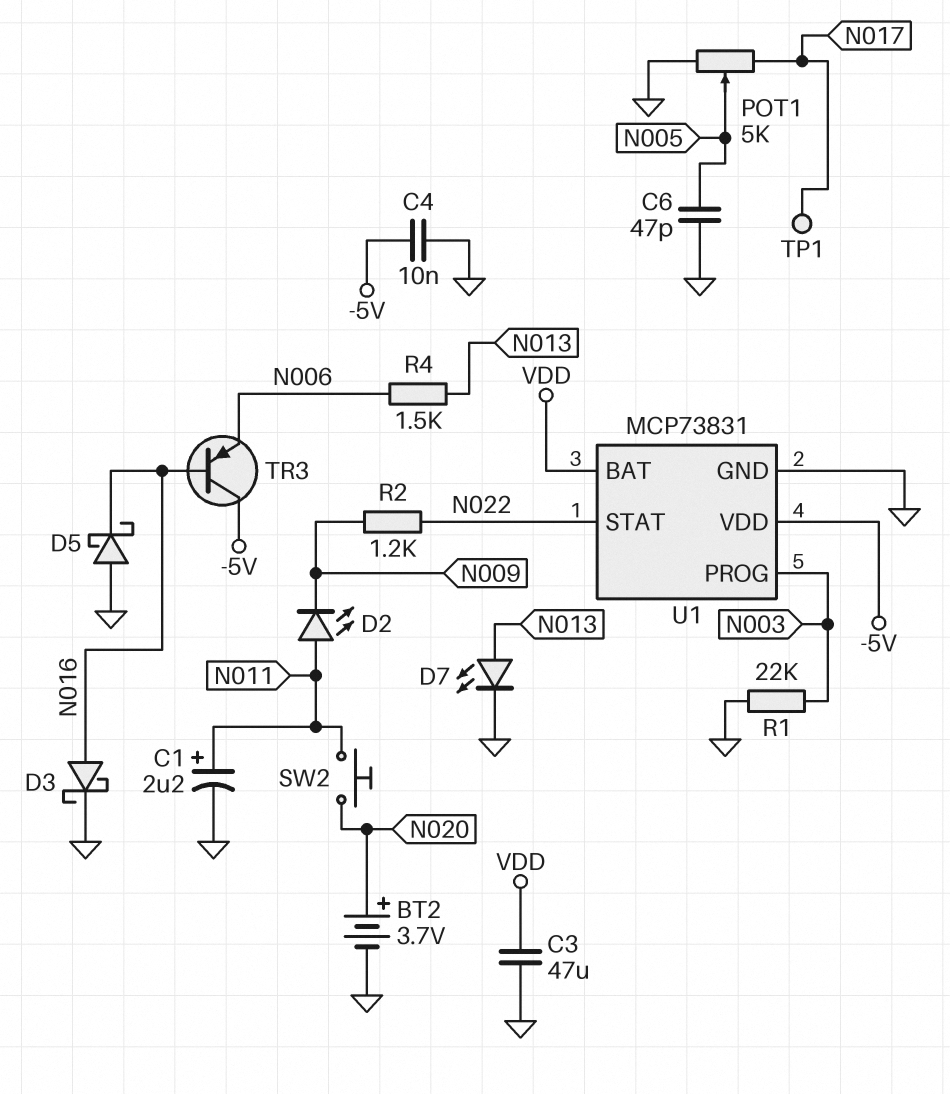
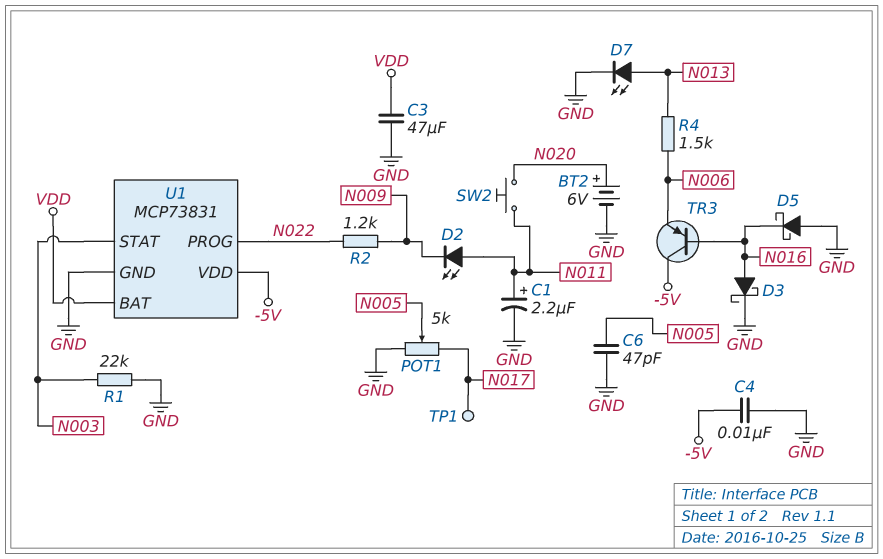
BT2: 3.7V (plus N020, minus GND) -> 6V (plus N020, minus GND)
U1 pin PROG: N003 -> N022
U1 pin STAT: N022 -> N003

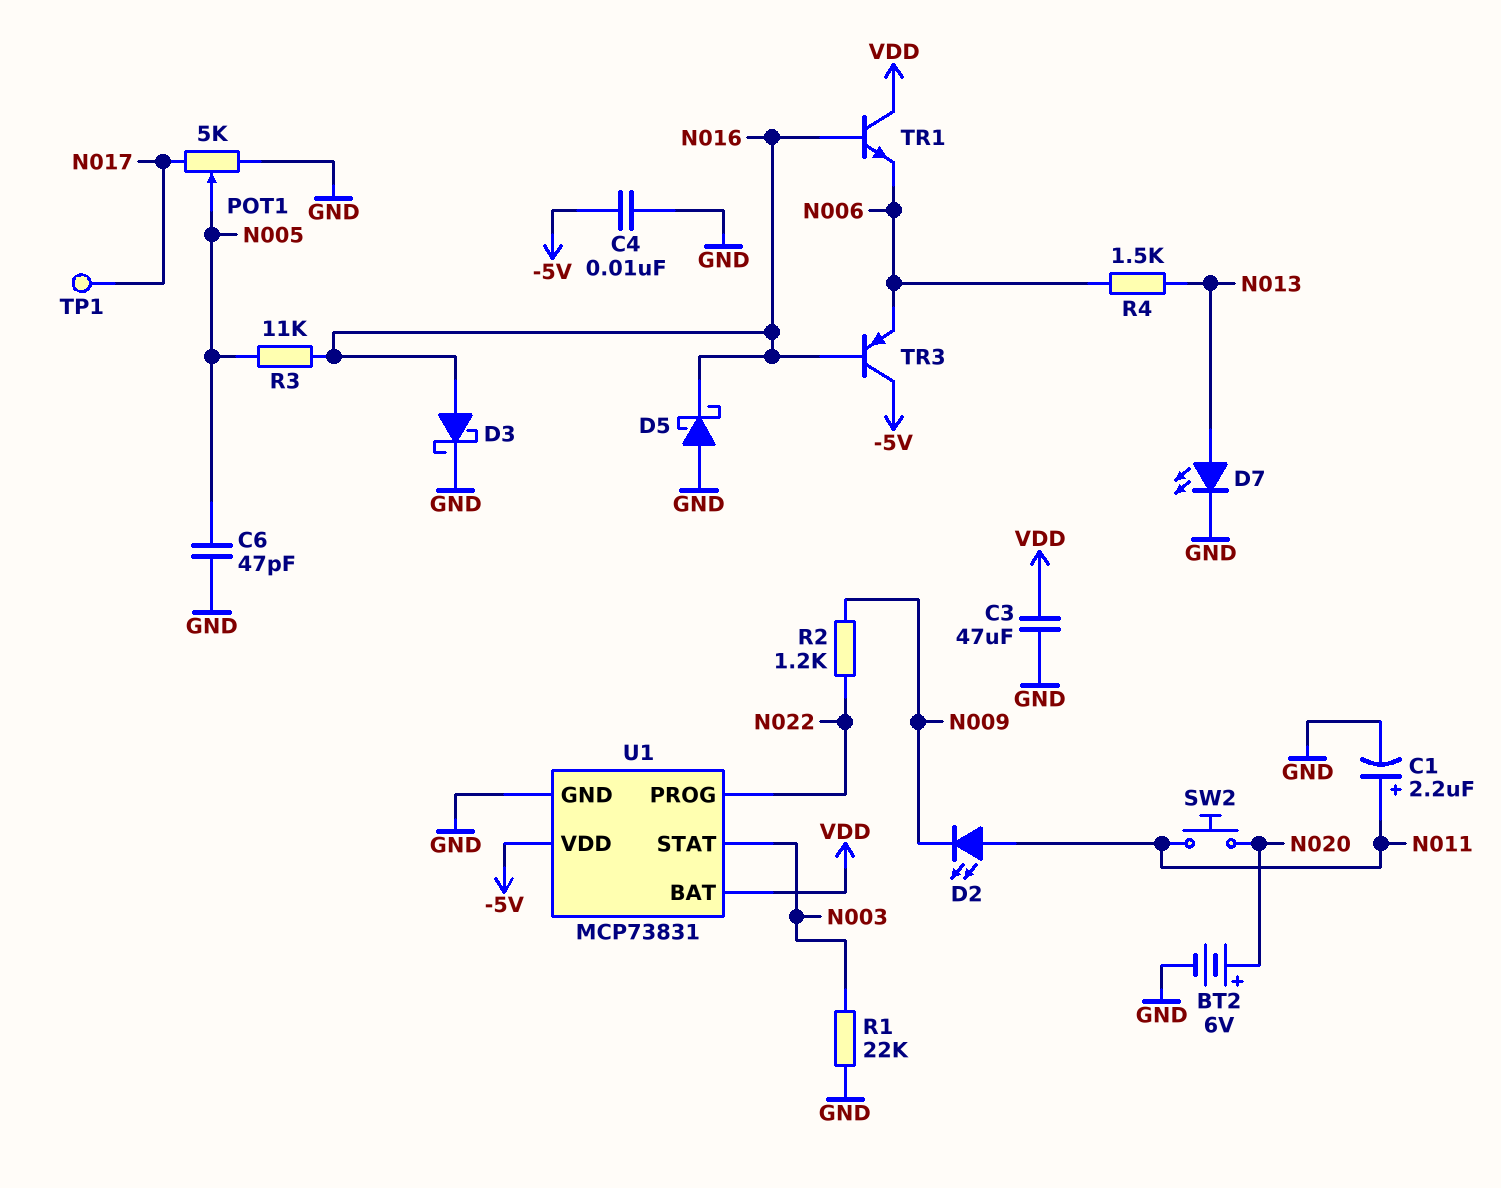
R3: none -> 11k (N005, N016)
TR1: none -> NPN (B N016, C VDD, E N006)

